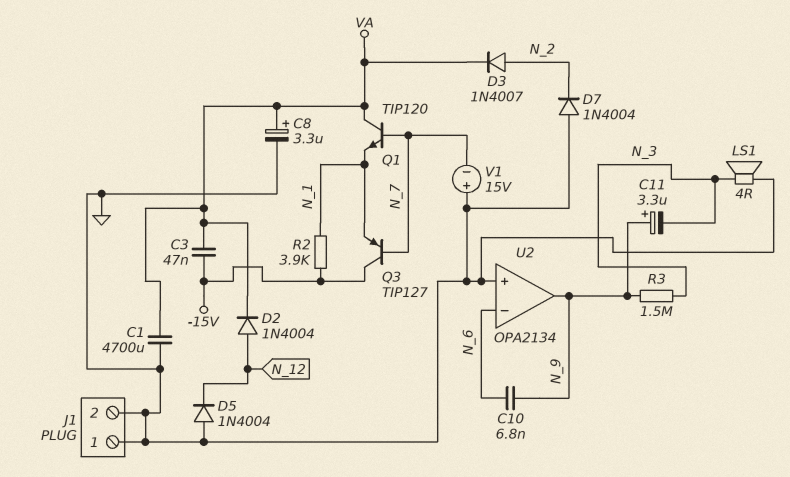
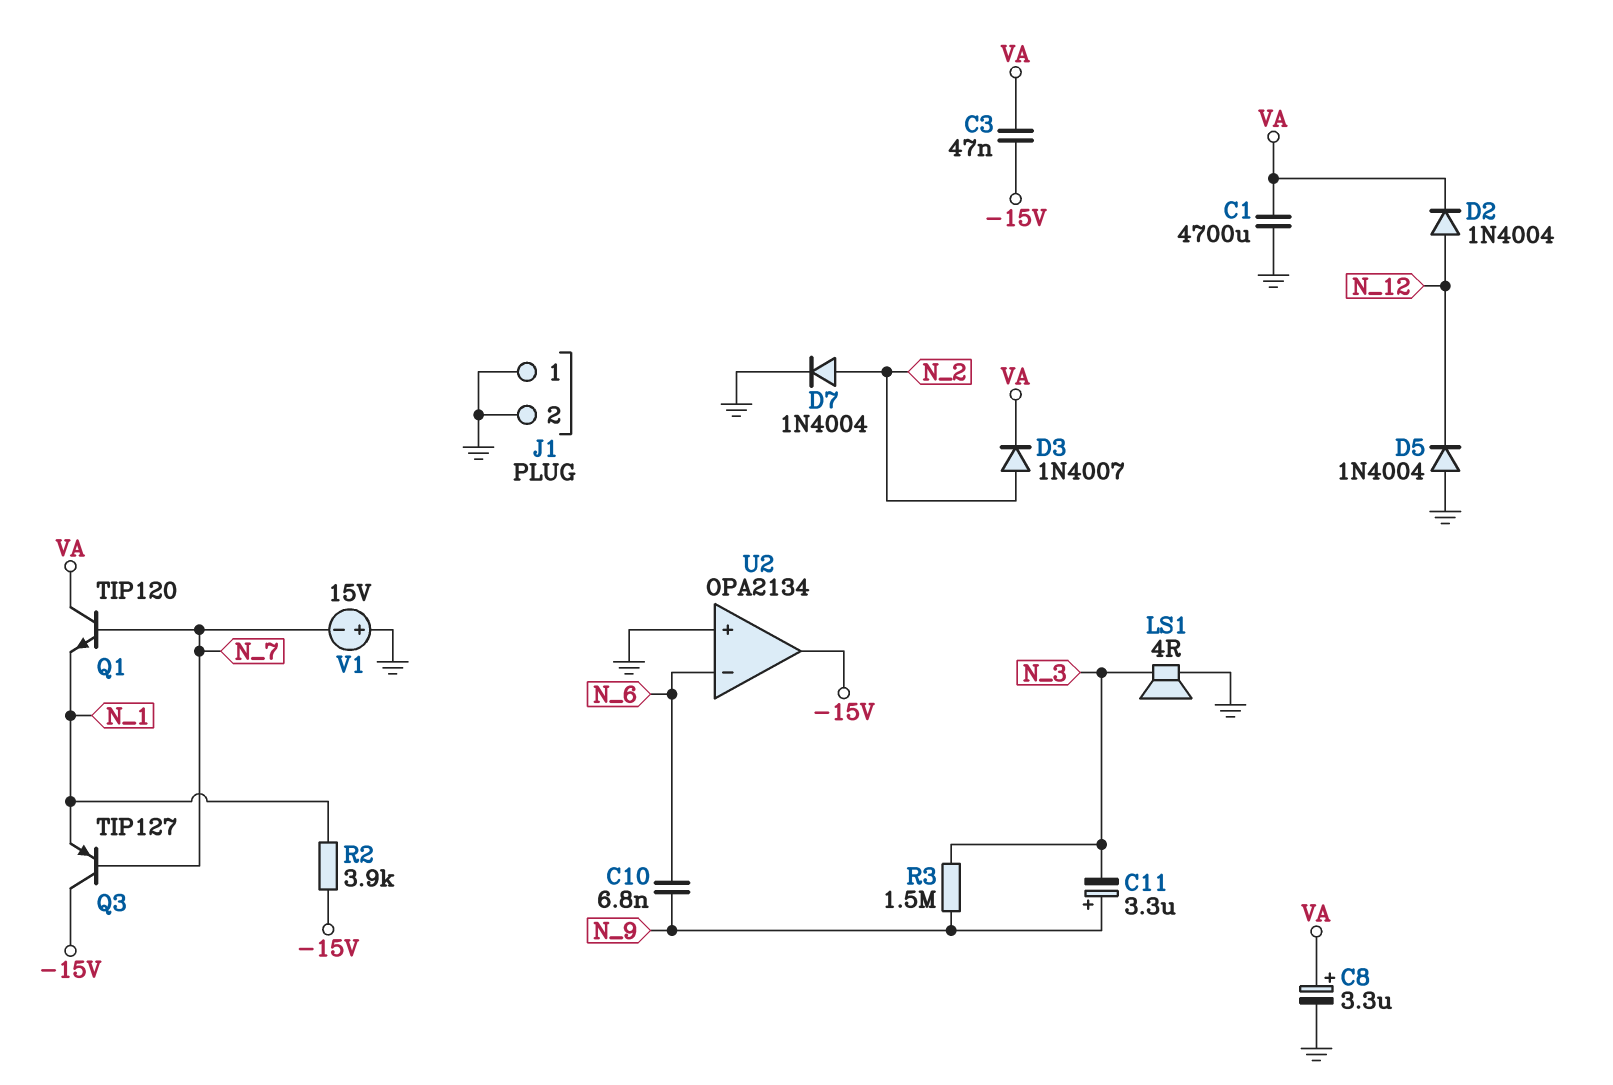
D7: diode 1N4004 (A GND, K N_2) -> diode 1N4004 (A N_2, K GND)
U2 pin out: N_9 -> -15V

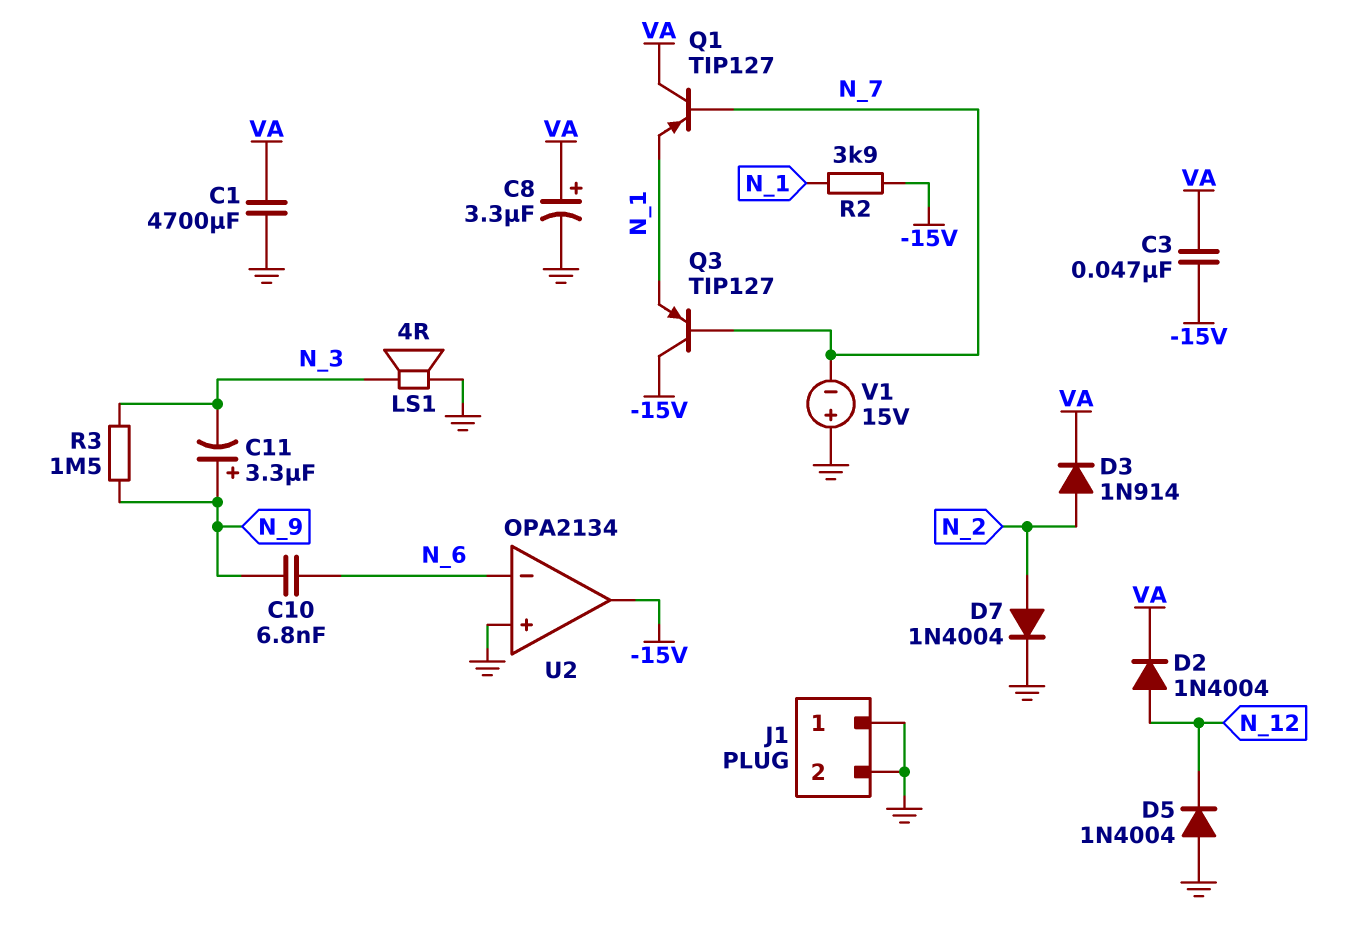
D3: diode 1N4007 (A N_2, K VA) -> diode 1N914 (A N_2, K VA)
Q1: NPN TIP120 (B N_7, C VA, E N_1) -> PNP TIP127 (B N_7, C VA, E N_1)

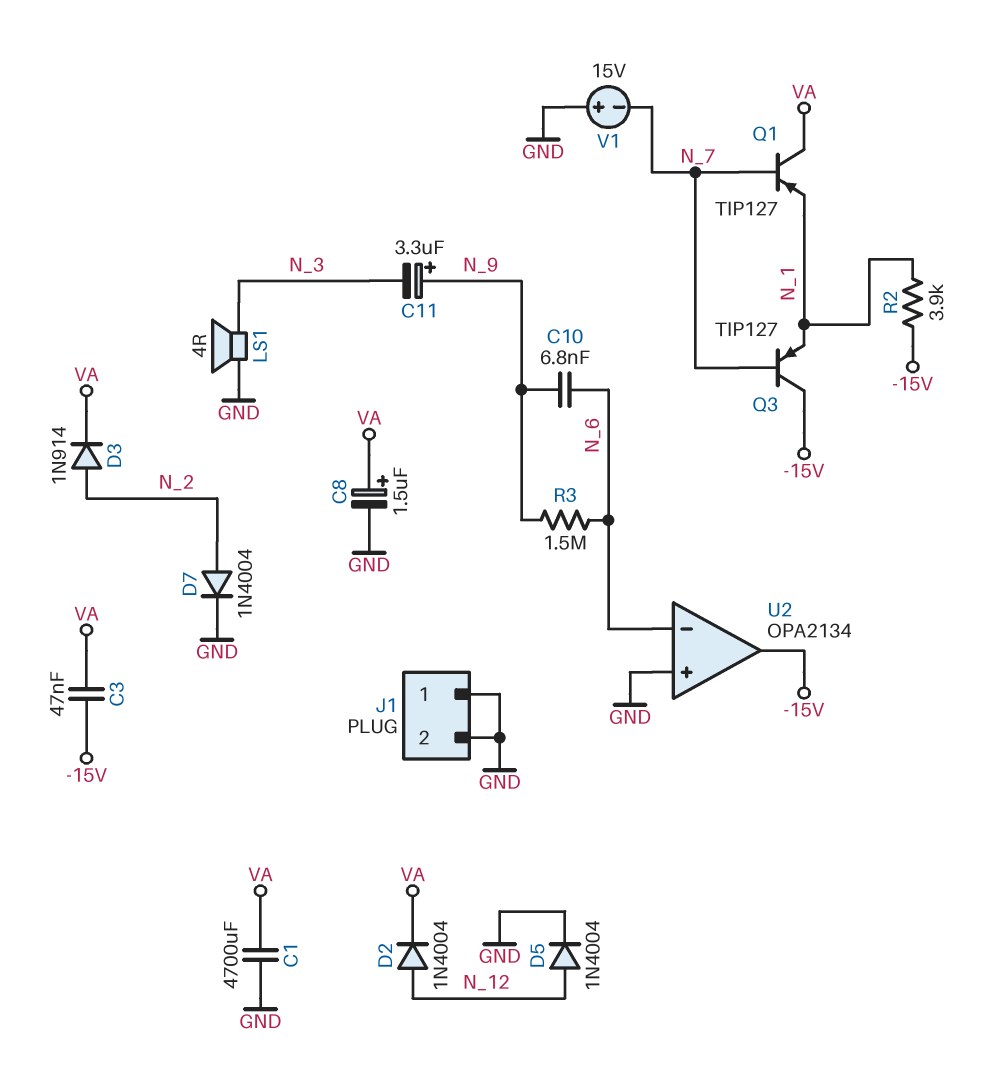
C8: 3.3uF (plus VA, minus GND) -> 1.5uF (plus VA, minus GND)
D5: diode 1N4004 (A GND, K N_12) -> diode 1N4004 (A N_12, K GND)
R3: 1.5M (N_3, N_9) -> 1.5M (N_6, N_9)

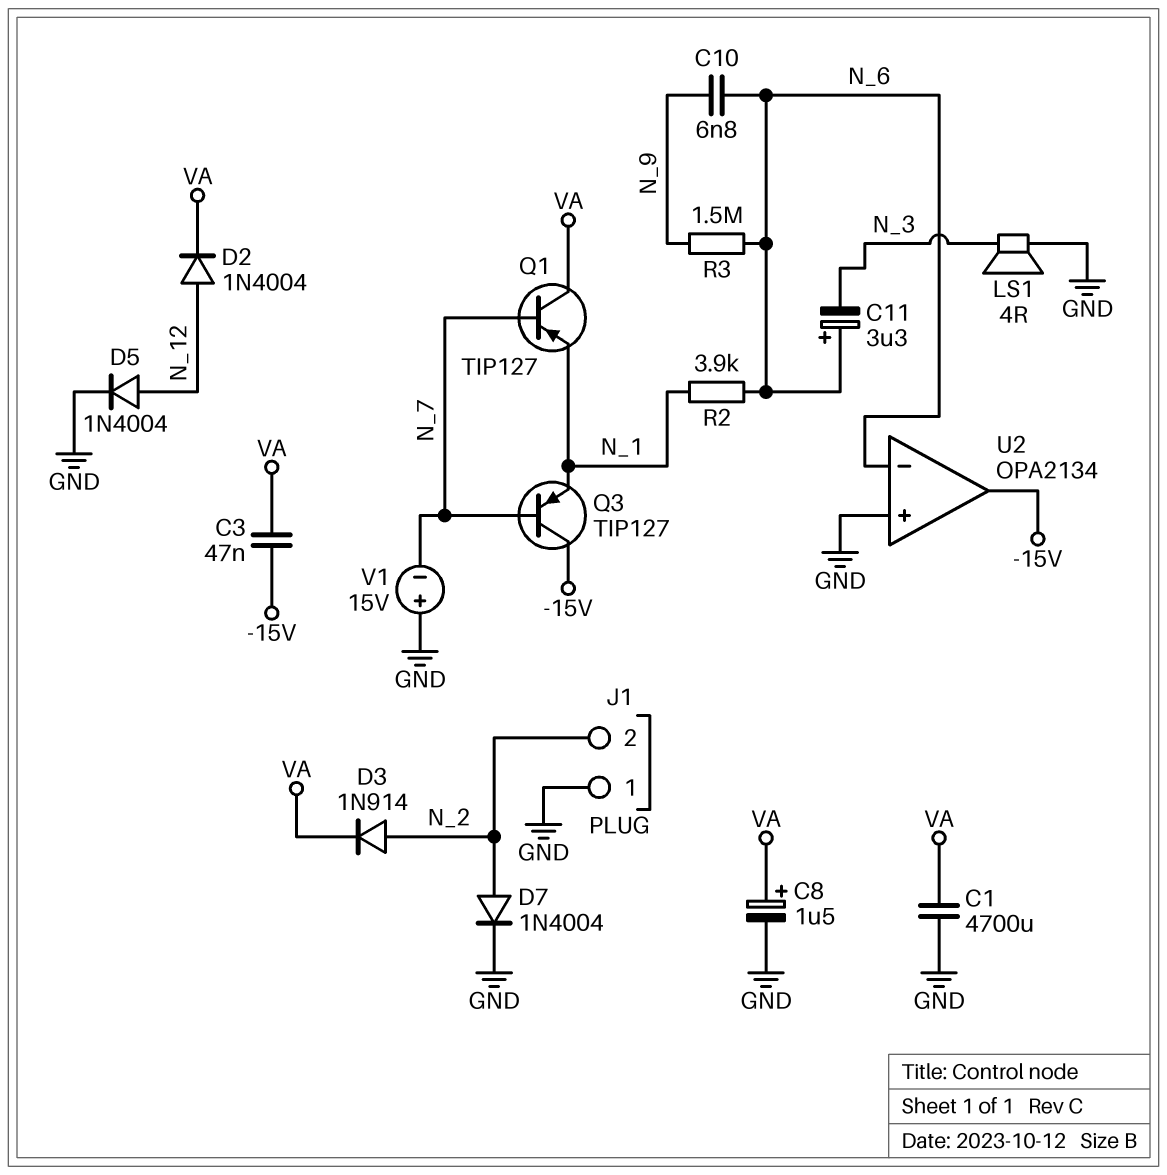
C11: 3.3uF (plus N_9, minus N_3) -> 3.3uF (plus N_6, minus N_3)
J1 pin 2: GND -> N_2
R2: 3.9k (-15V, N_1) -> 3.9k (N_1, N_6)

